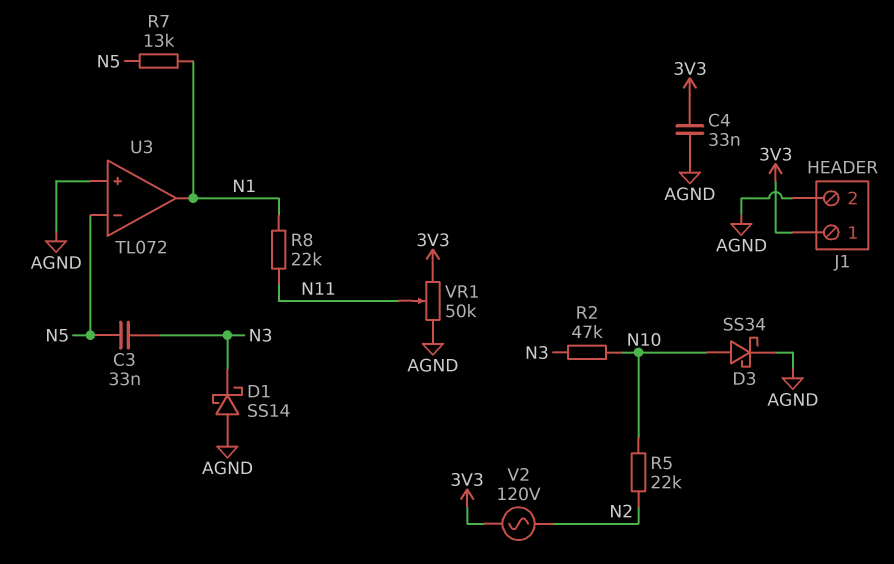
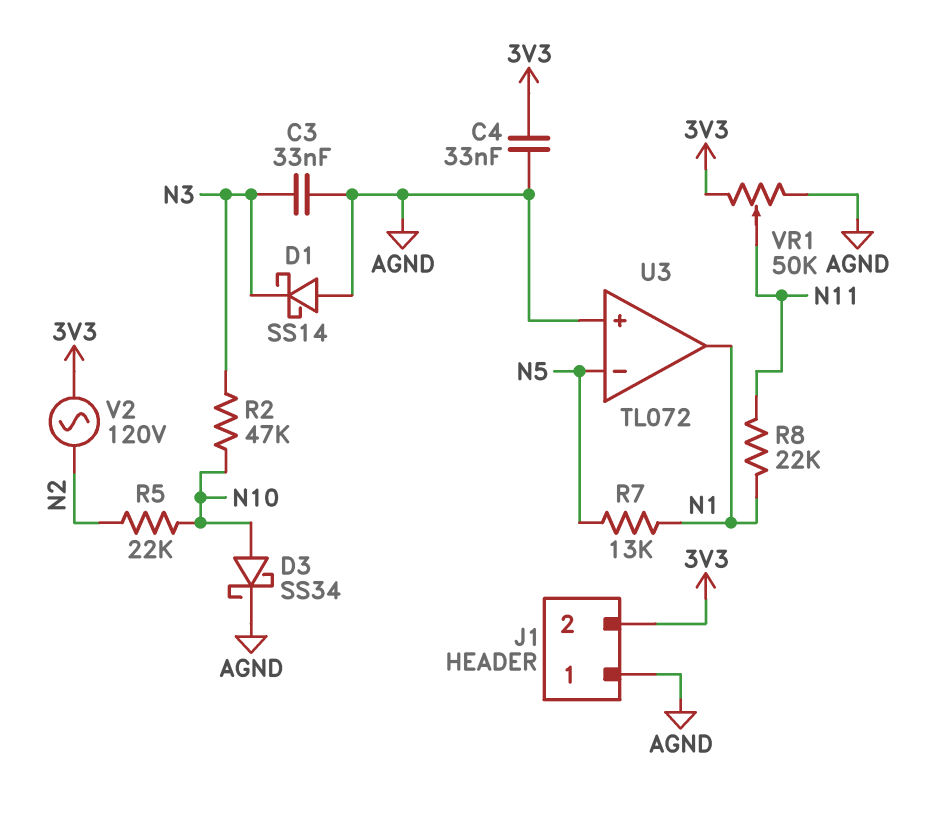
C3: 33nF (N3, N5) -> 33nF (AGND, N3)
J1 pin 1: 3V3 -> AGND
J1 pin 2: AGND -> 3V3

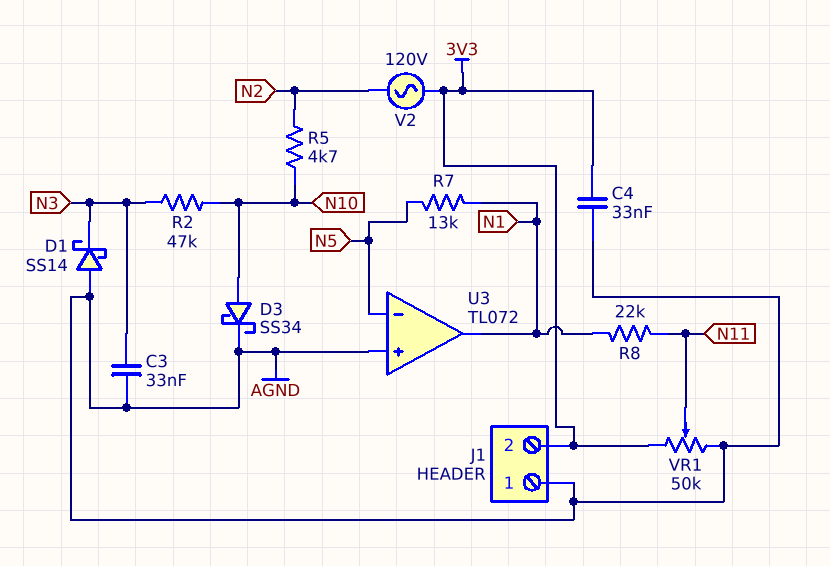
R5: 22k (N2, N10) -> 4.7k (N2, N10)

